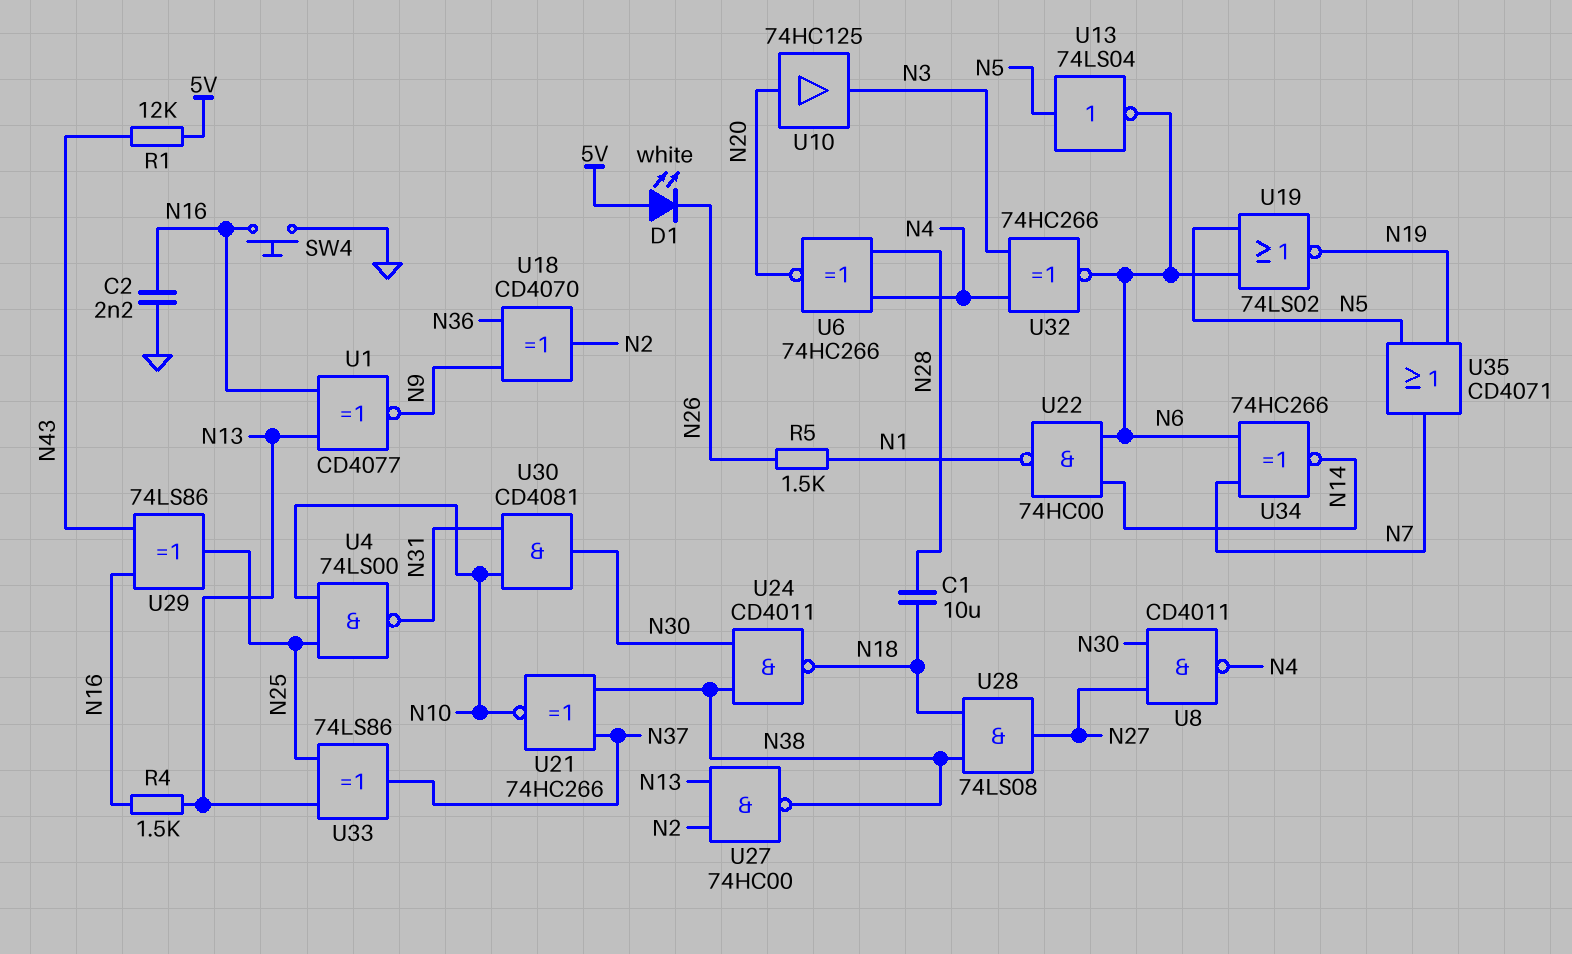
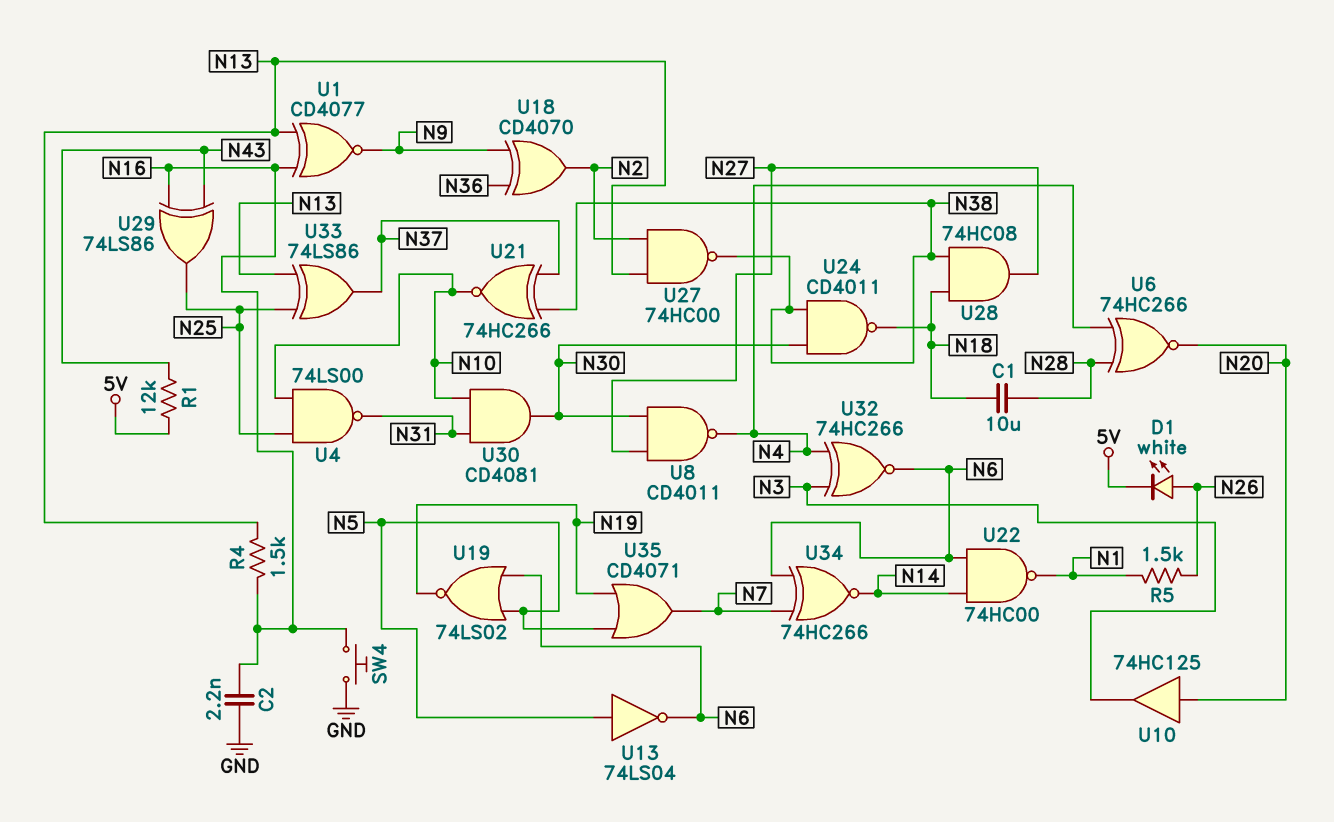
D1: LED white (A 5V, K N26) -> LED white (A N26, K 5V)
U28: AND 74LS08 (in N18, in N38, out N27) -> AND 74HC08 (in N18, in N38, out N27)

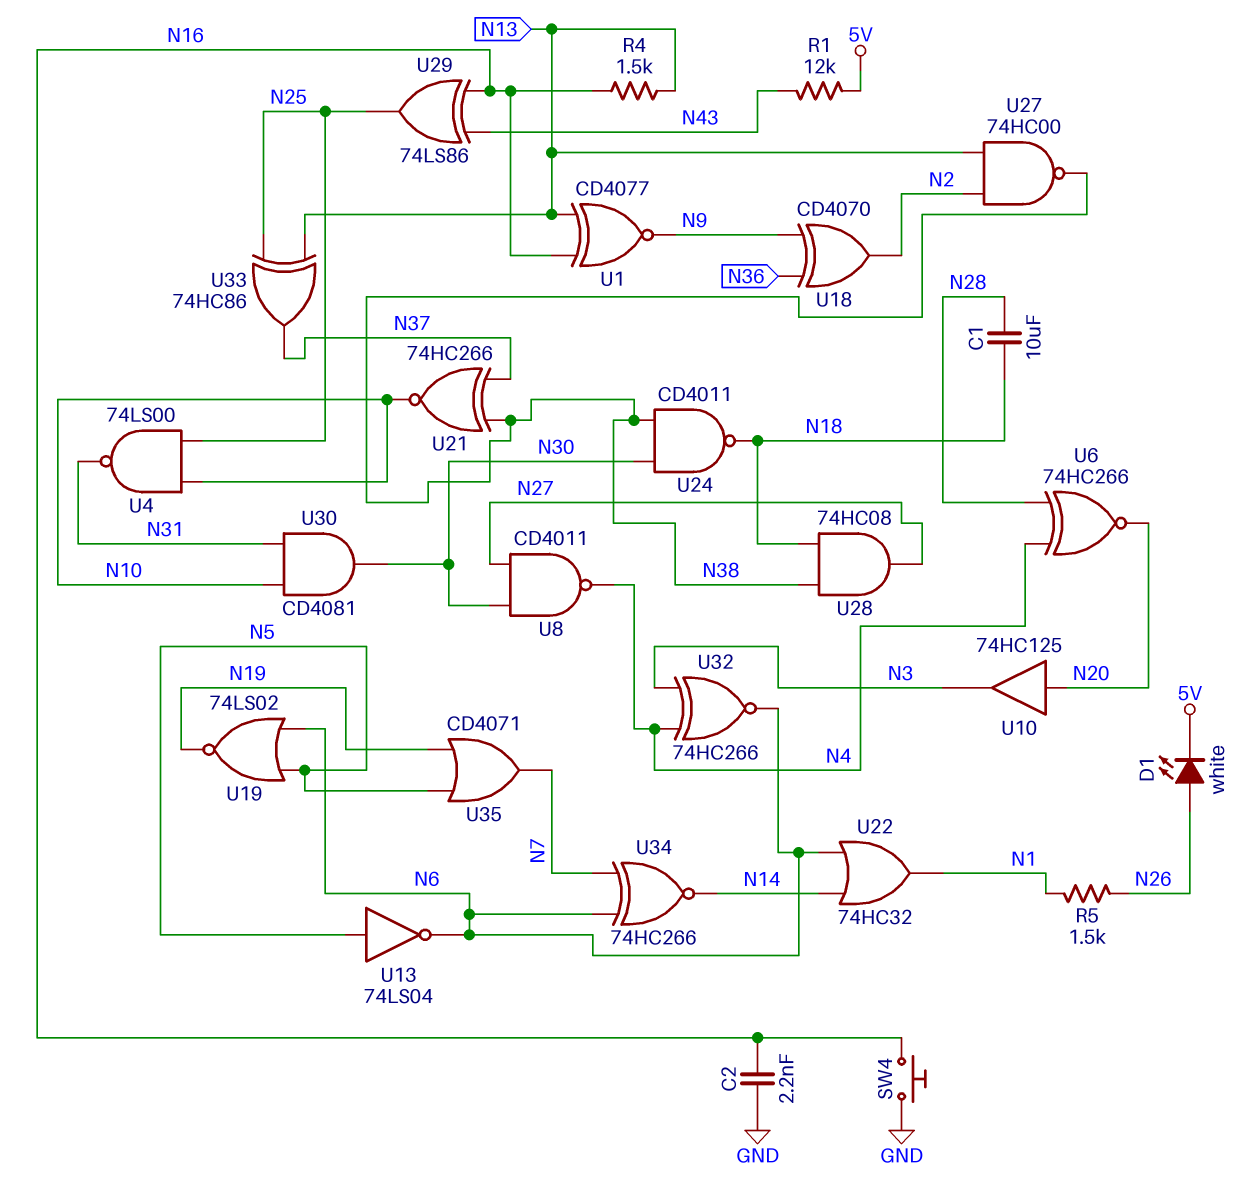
U22: NAND 74HC00 (in N6, in N14, out N1) -> OR 74HC32 (in N6, in N14, out N1)
U33: XOR 74LS86 (in N13, in N25, out N37) -> XOR 74HC86 (in N13, in N25, out N37)

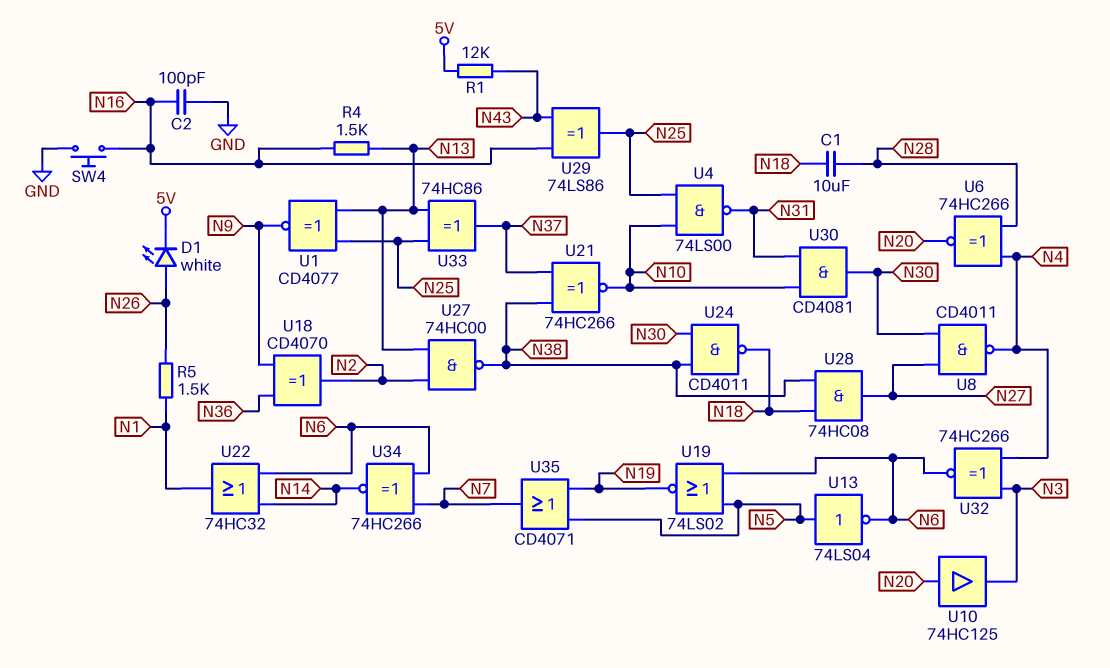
C2: 2.2nF (GND, N16) -> 100pF (GND, N16)
U1: XNOR CD4077 (in N13, in N16, out N9) -> XNOR CD4077 (in N13, in N25, out N9)

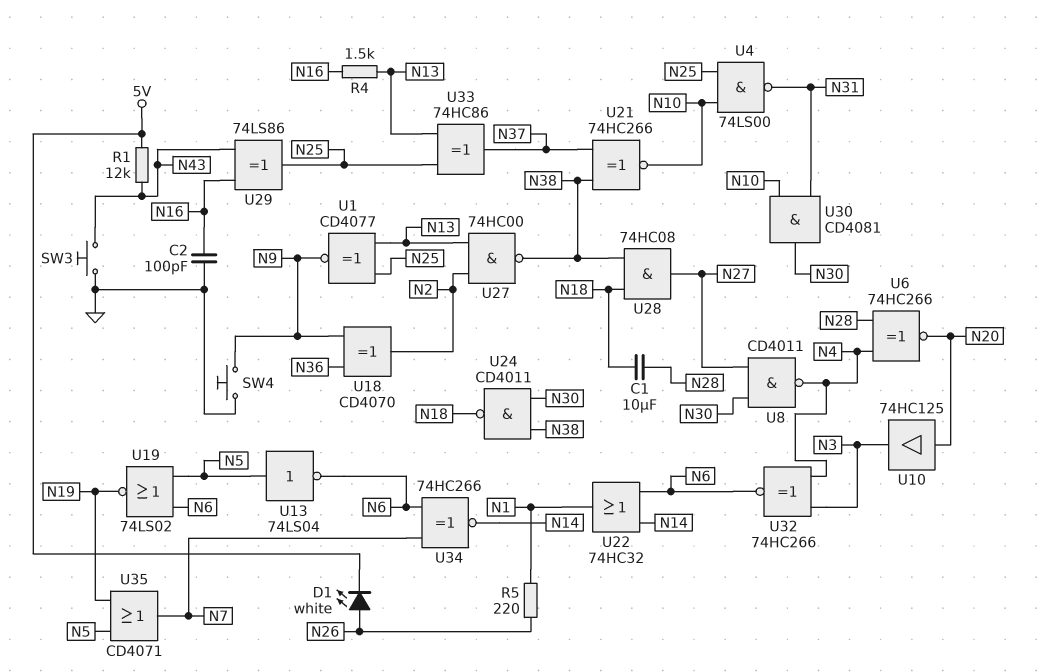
R5: 1.5k (N1, N26) -> 220 (N1, N26)
SW3: none -> button (GND, N43)
SW4: button (GND, N16) -> button (GND, N9)

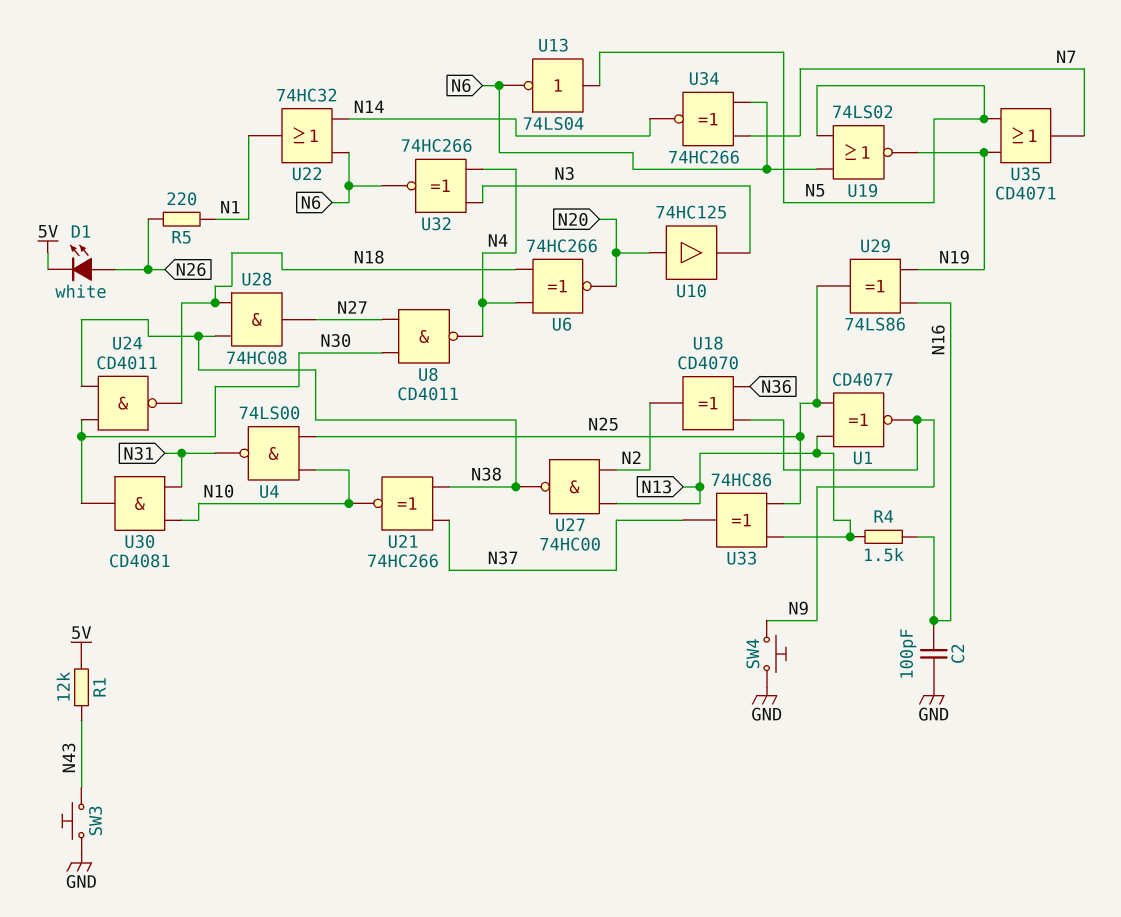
C1: 10uF (N18, N28) -> none
U6: XNOR 74HC266 (in N4, in N28, out N20) -> XNOR 74HC266 (in N4, in N18, out N20)
U29: XOR 74LS86 (in N16, in N43, out N25) -> XOR 74LS86 (in N16, in N19, out N25)

